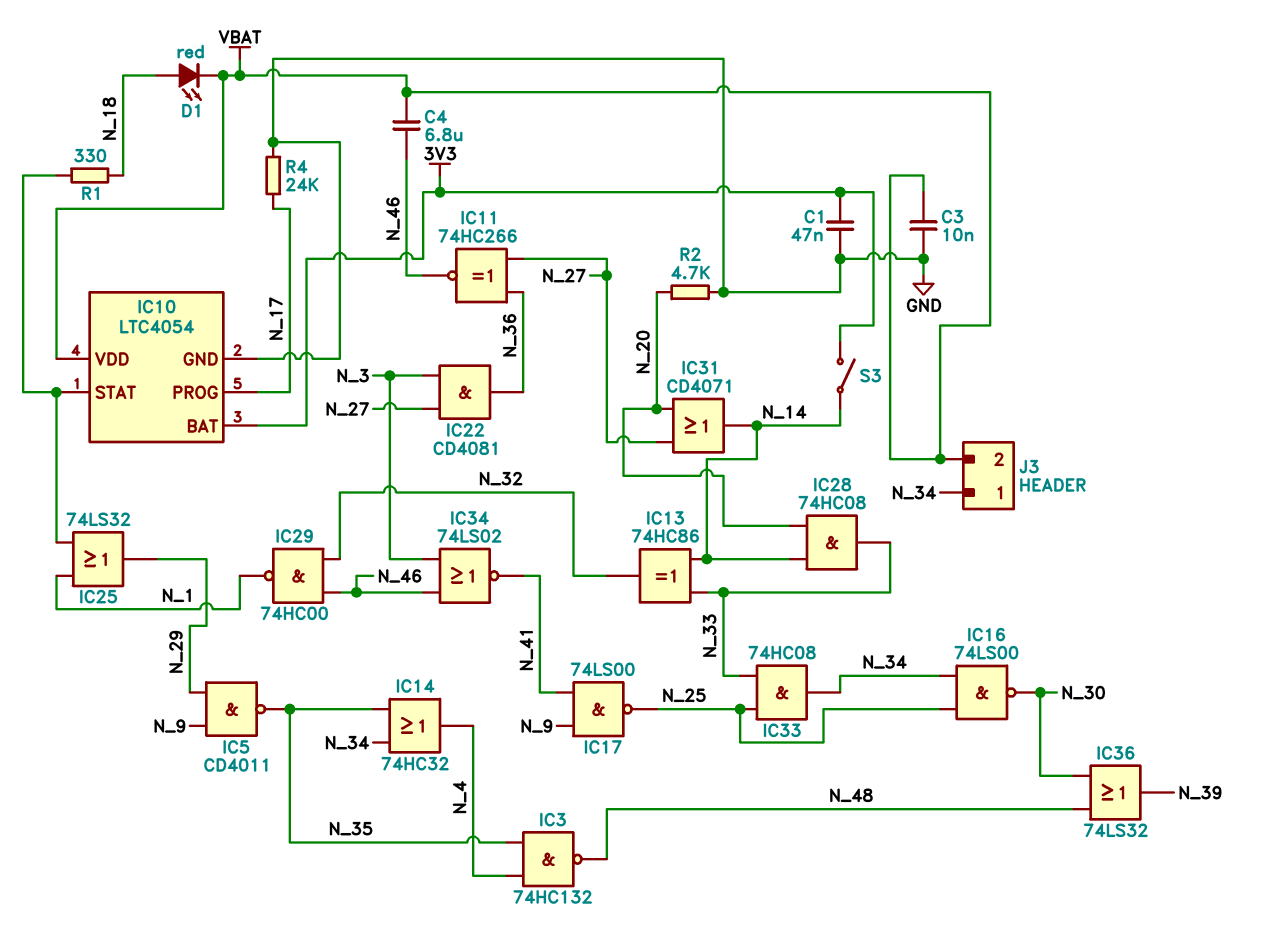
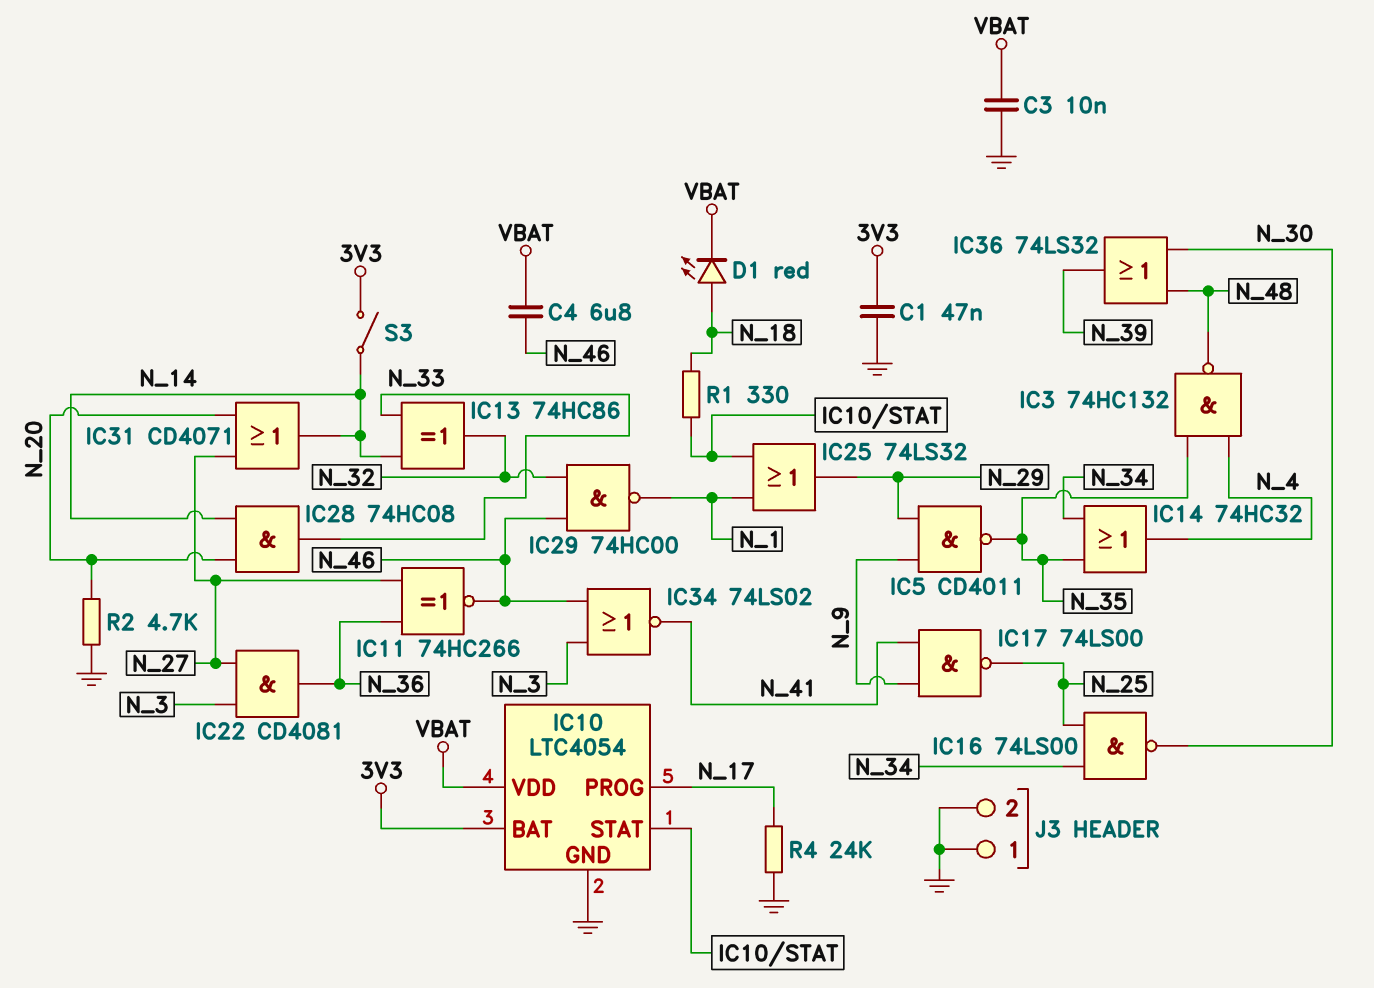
IC33: AND 74HC08 (in N_25, in N_33, out N_34) -> none
J3 pin 1: N_34 -> GND
J3 pin 2: VBAT -> GND

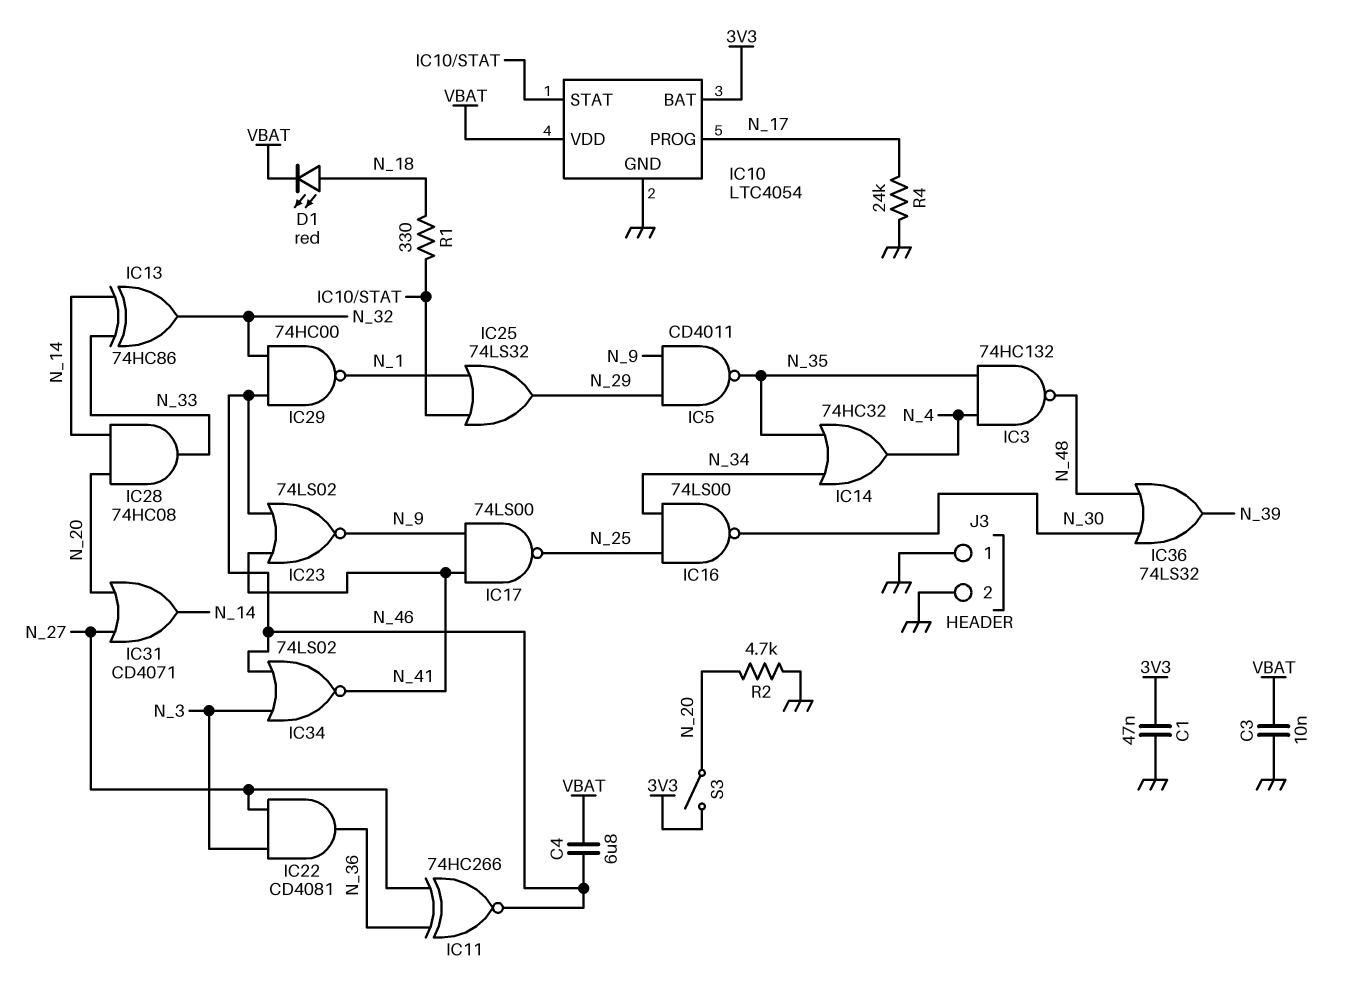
IC23: none -> NOR 74LS02 (in N_41, in N_46, out N_9)
S3: switch (3V3, N_14) -> switch (3V3, N_20)

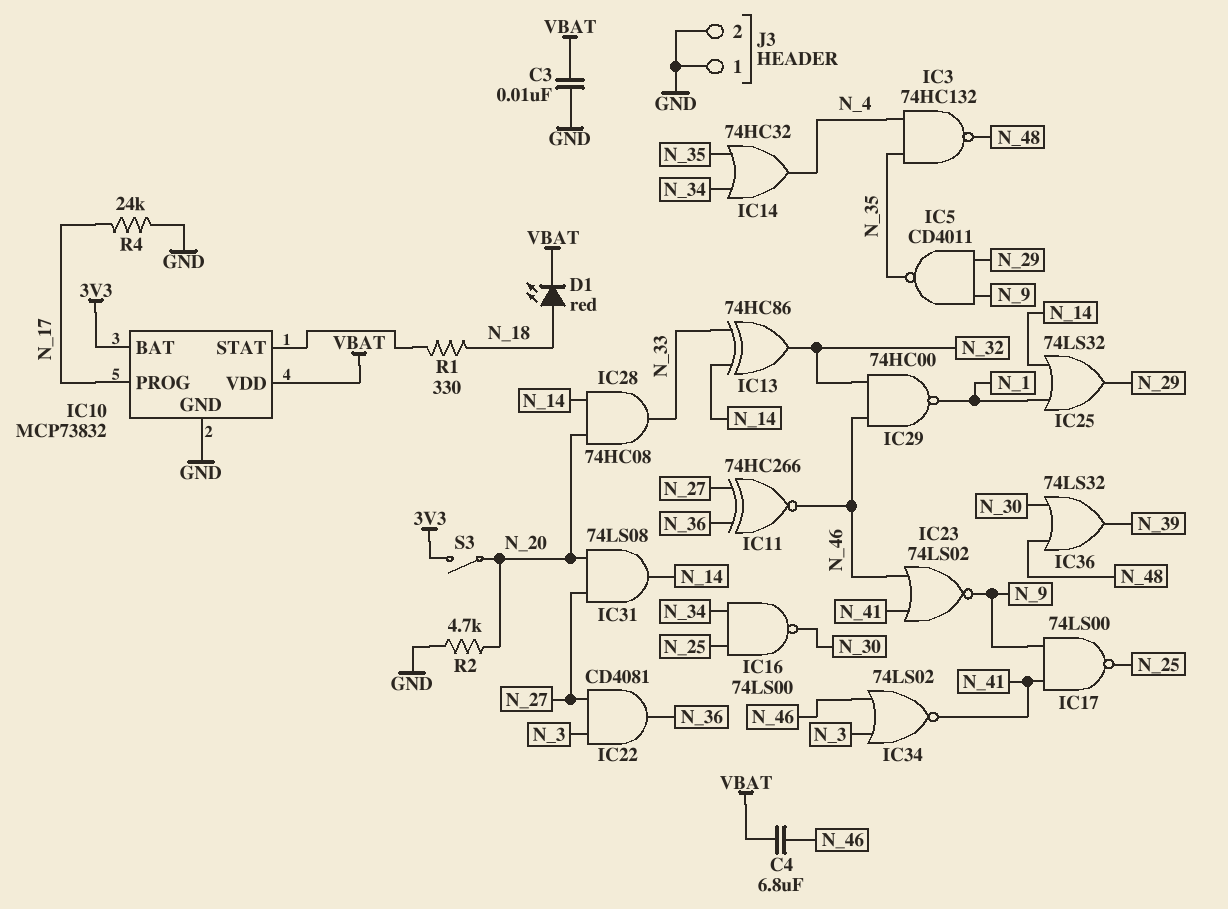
C1: 47nF (3V3, GND) -> none
IC10: LTC4054 -> MCP73832
IC25: OR 74LS32 (in IC10/STAT, in N_1, out N_29) -> OR 74LS32 (in N_1, in N_14, out N_29)
IC31: OR CD4071 (in N_20, in N_27, out N_14) -> AND 74LS08 (in N_20, in N_27, out N_14)

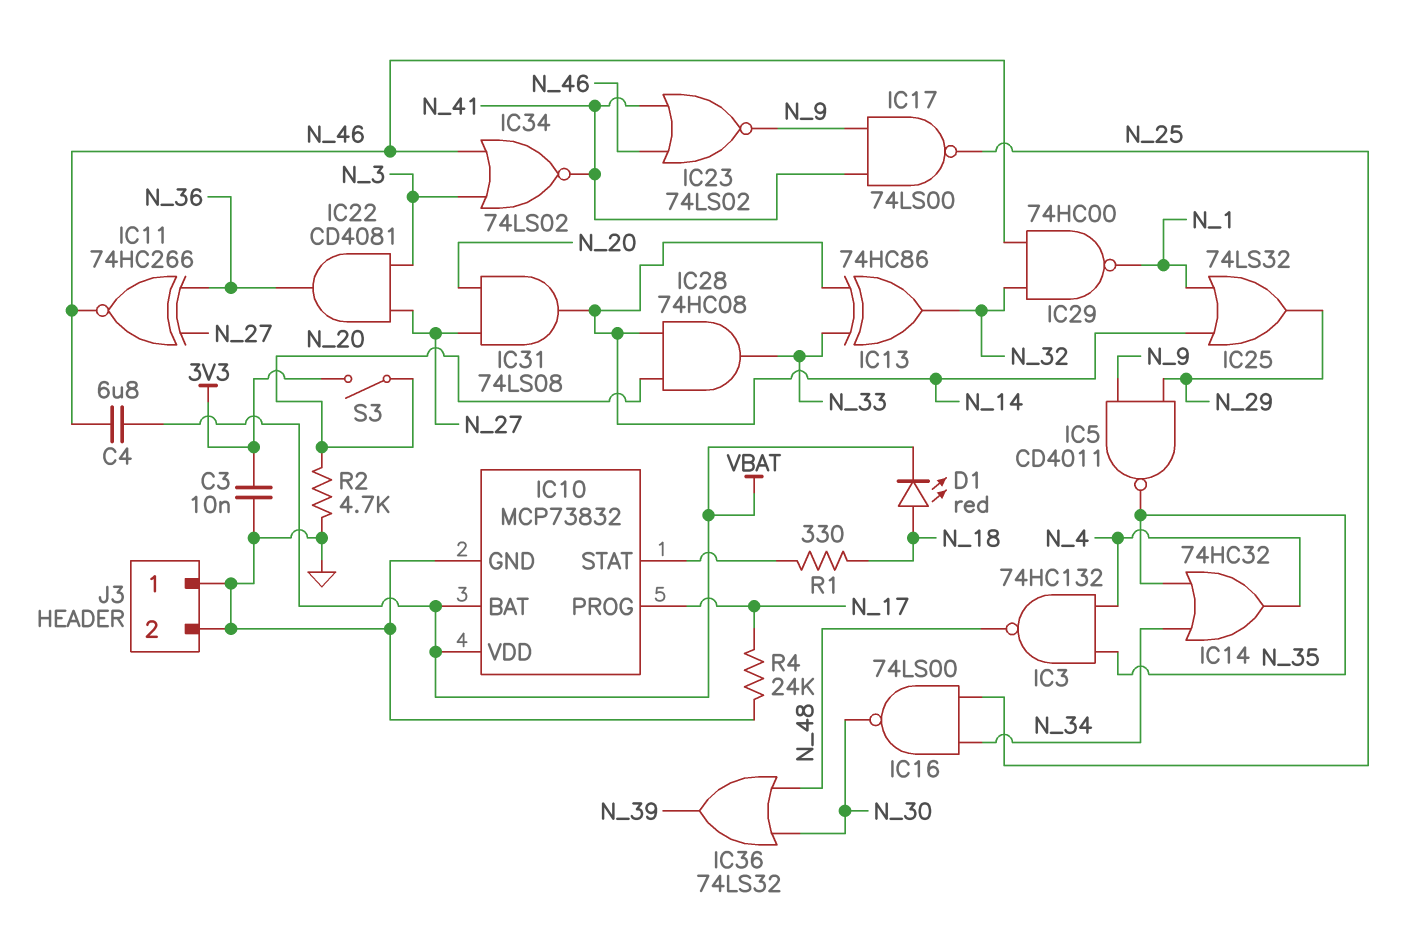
C3: 10nF (GND, VBAT) -> 10nF (3V3, GND)
IC10 pin BAT: 3V3 -> VBAT

